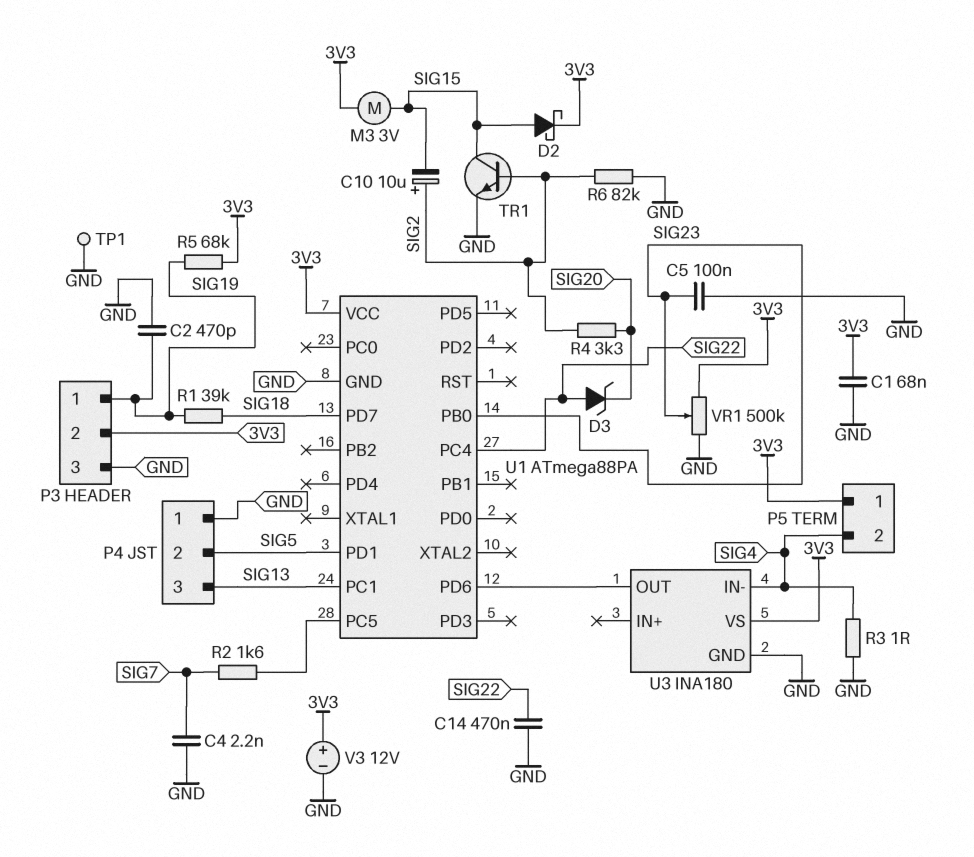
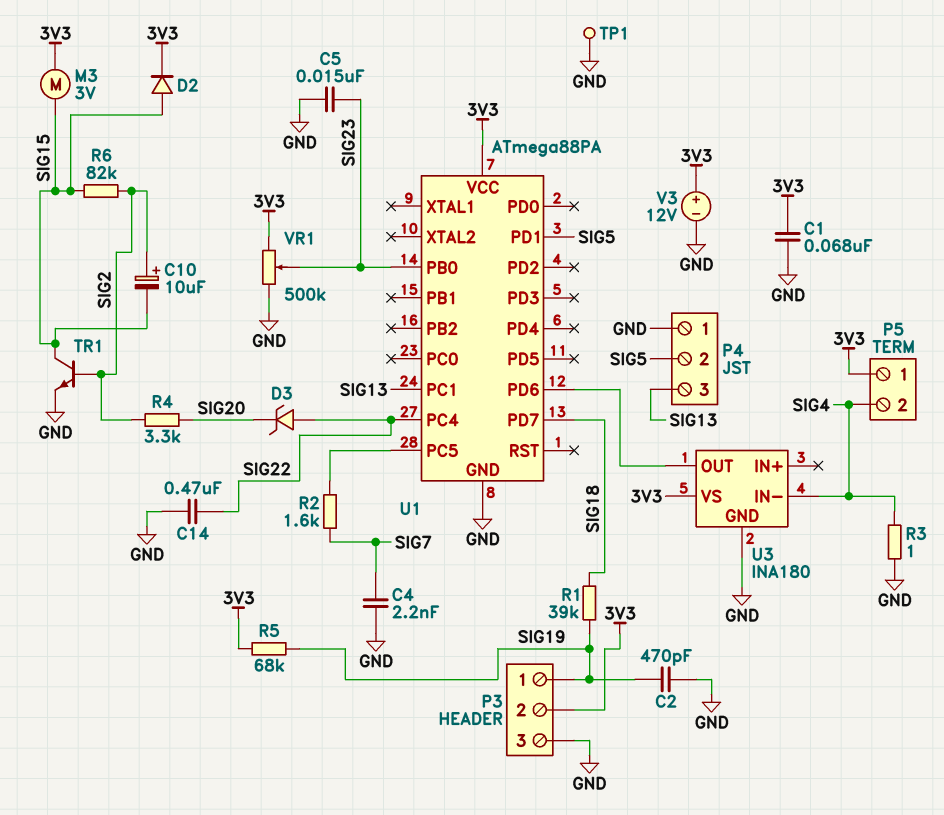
C5: 100nF (GND, SIG23) -> 15nF (GND, SIG23)
D2: schottky (A SIG15, K 3V3) -> diode (A SIG15, K 3V3)
R6: 82k (GND, SIG2) -> 82k (SIG2, SIG15)

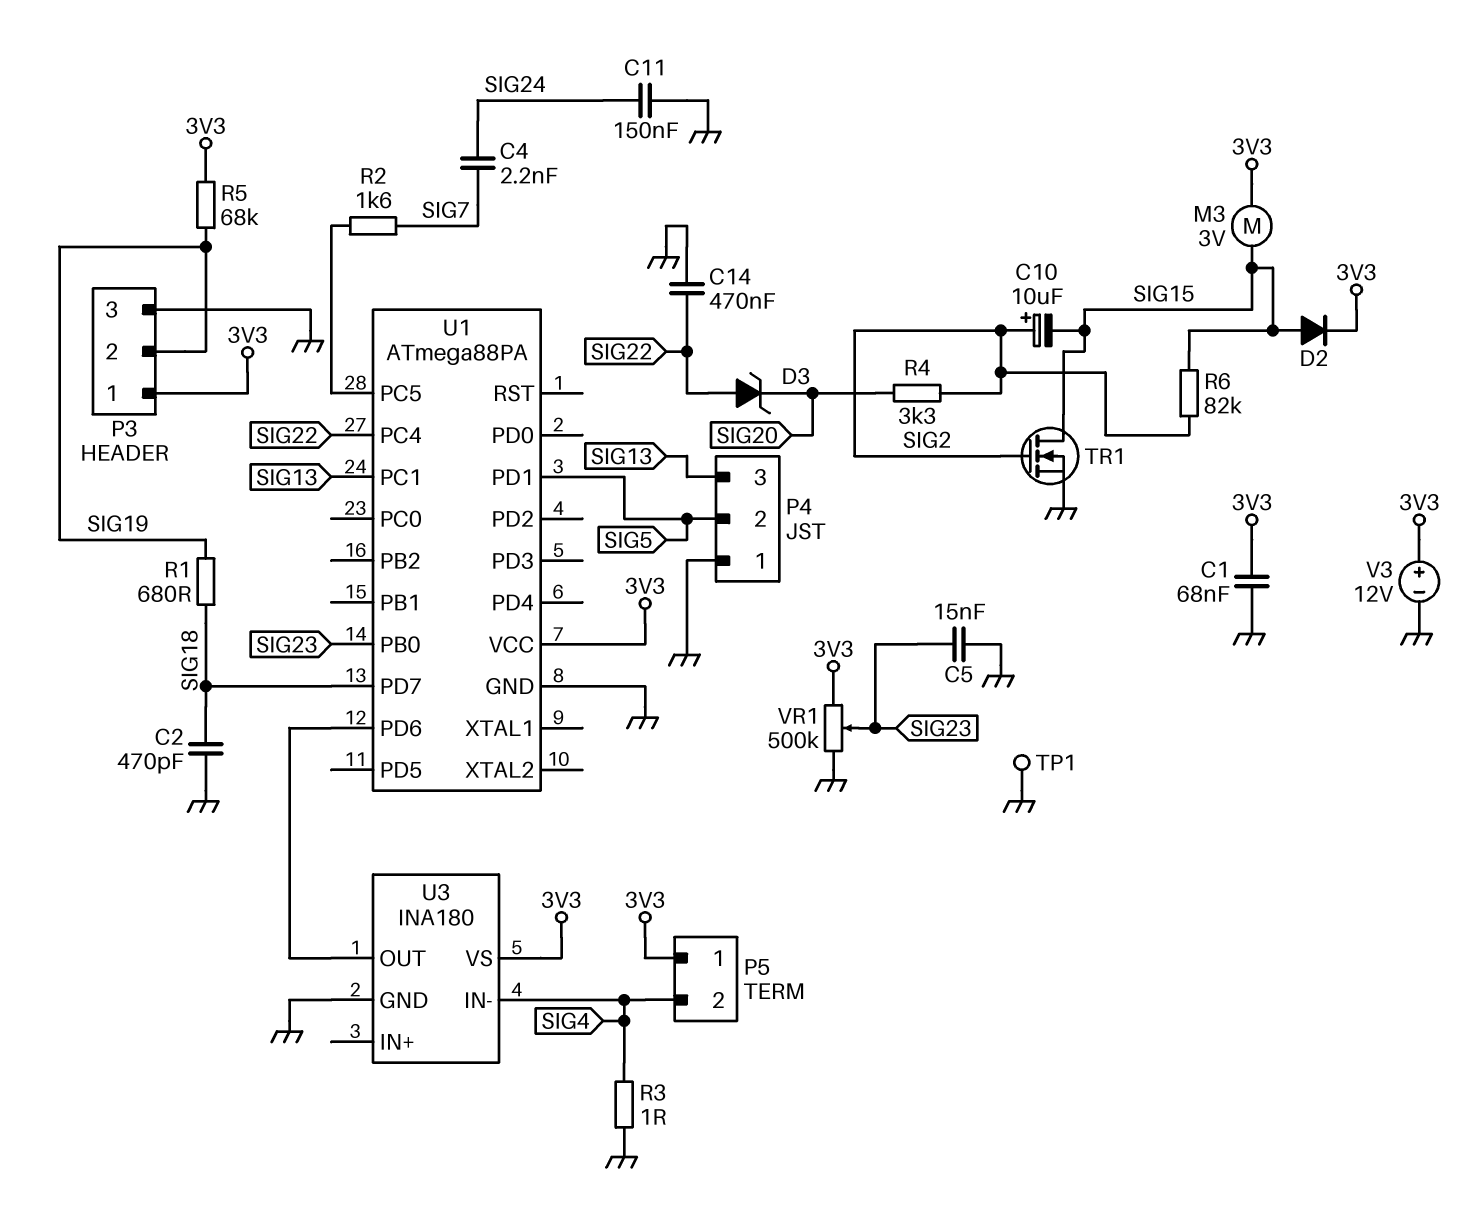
C2: 470pF (GND, SIG19) -> 470pF (GND, SIG18)
C4: 2.2nF (GND, SIG7) -> 2.2nF (SIG7, SIG24)
C11: none -> 150nF (GND, SIG24)
P3 pin 1: SIG19 -> 3V3
P3 pin 2: 3V3 -> SIG19
R1: 39k (SIG18, SIG19) -> 680 (SIG18, SIG19)
TR1: NPN (B SIG2, C SIG15, E GND) -> NMOS (G SIG2, D SIG15, S GND)

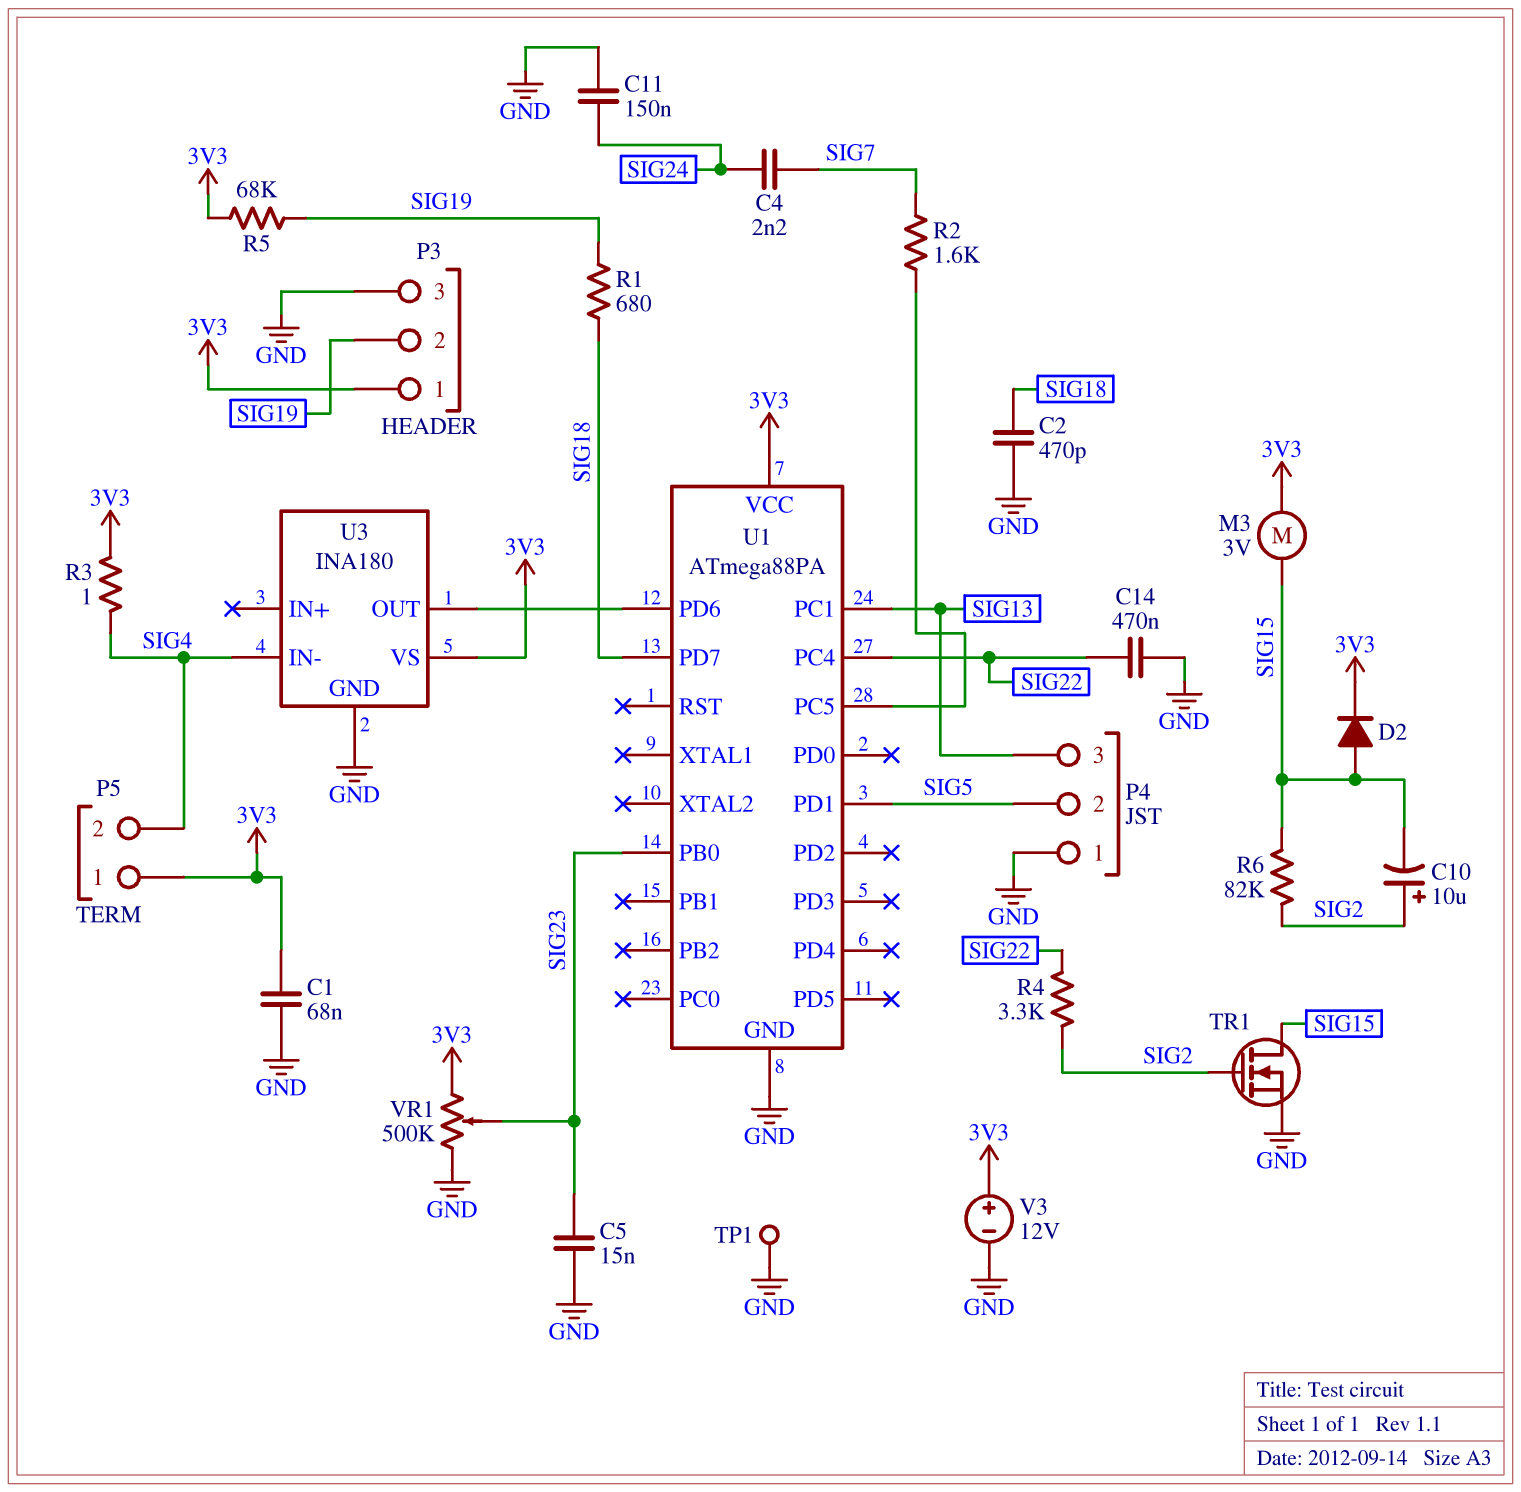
D3: zener (A SIG22, K SIG20) -> none
R3: 1 (GND, SIG4) -> 1 (3V3, SIG4)
R4: 3.3k (SIG2, SIG20) -> 3.3k (SIG2, SIG22)

